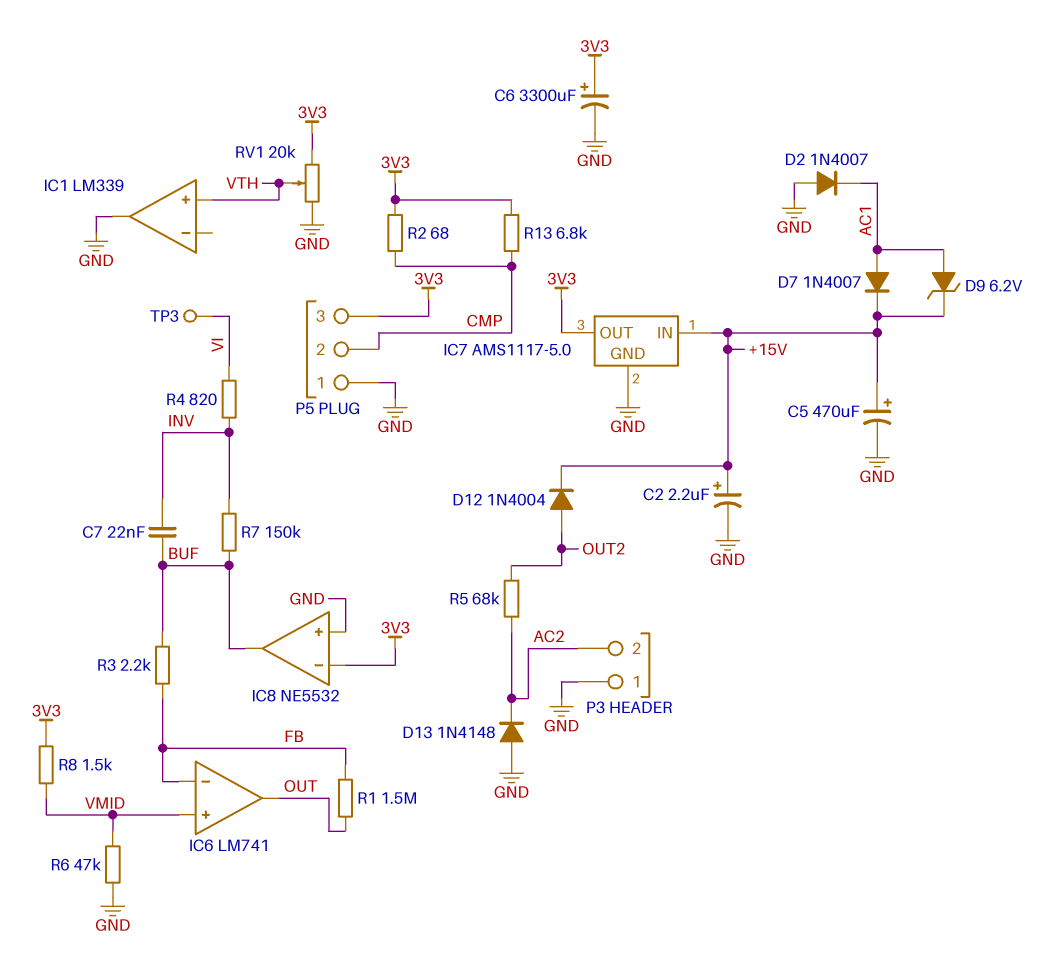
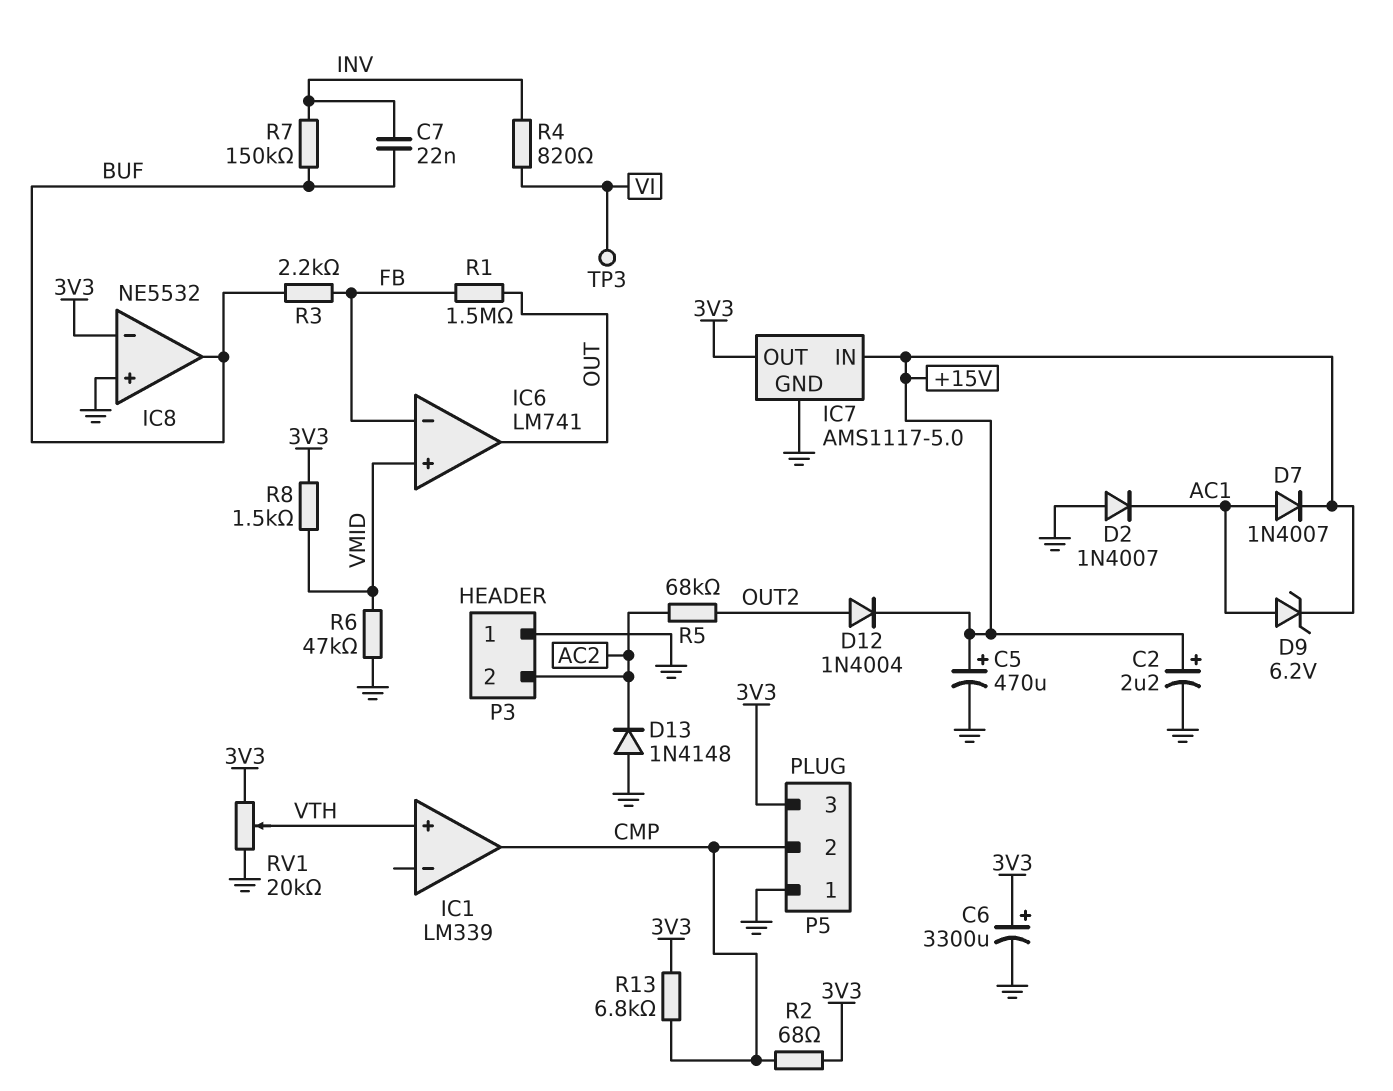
IC1 pin out: GND -> CMP

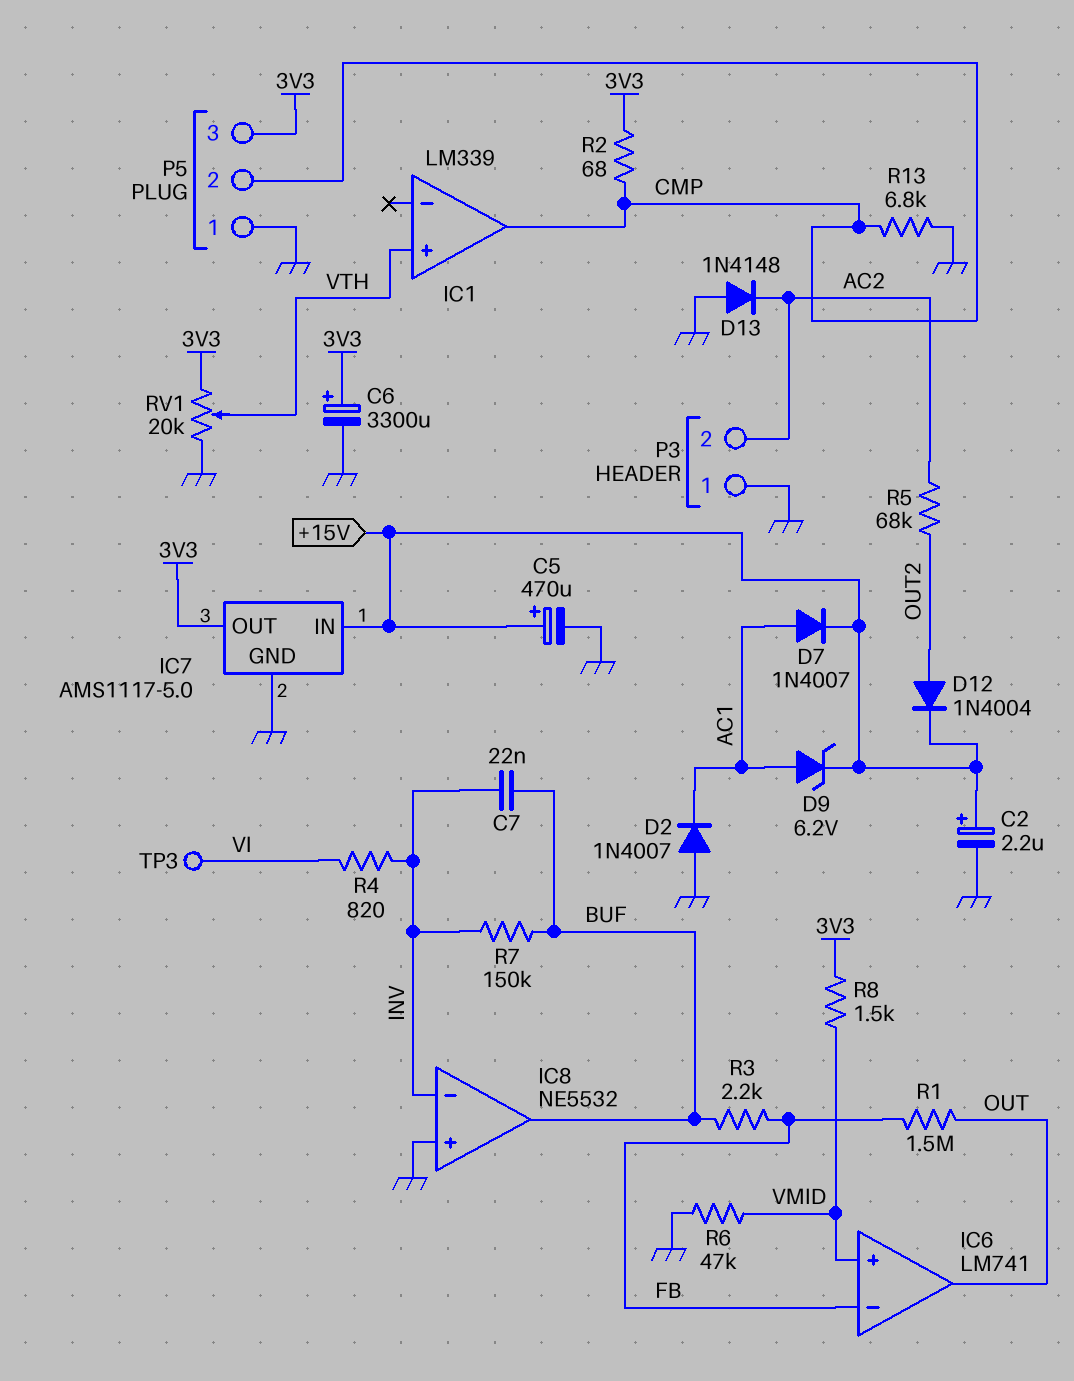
IC8 pin in-: 3V3 -> INV
R13: 6.8k (3V3, CMP) -> 6.8k (CMP, GND)

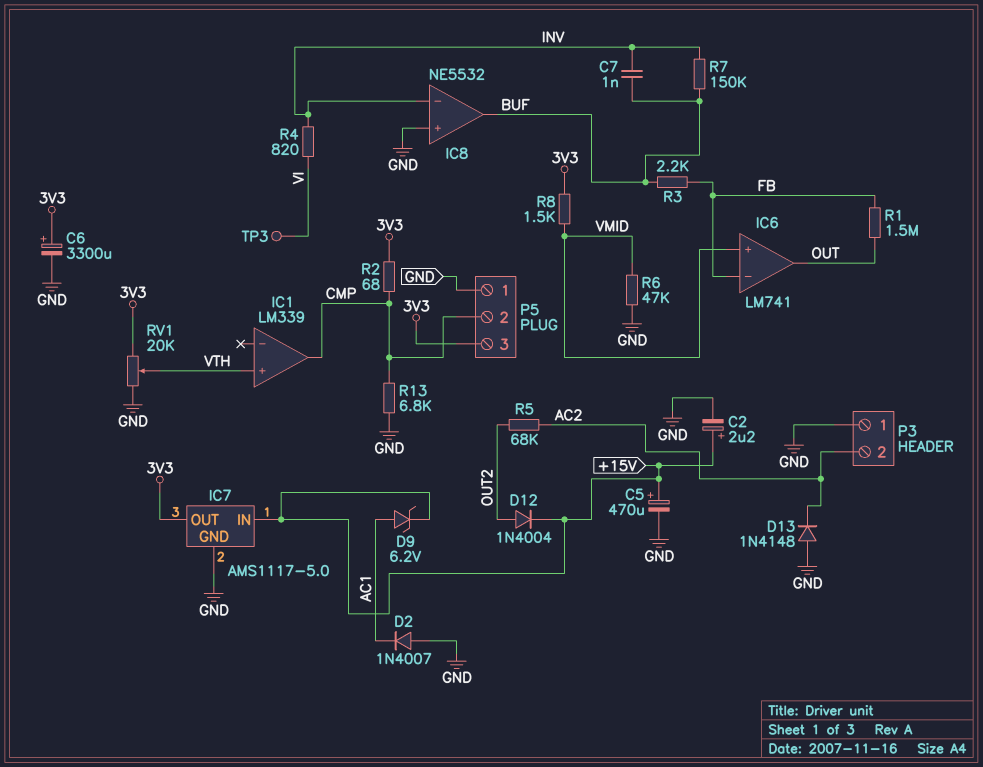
C7: 22nF (BUF, INV) -> 1nF (BUF, INV)
D7: diode 1N4007 (A AC1, K +15V) -> none

